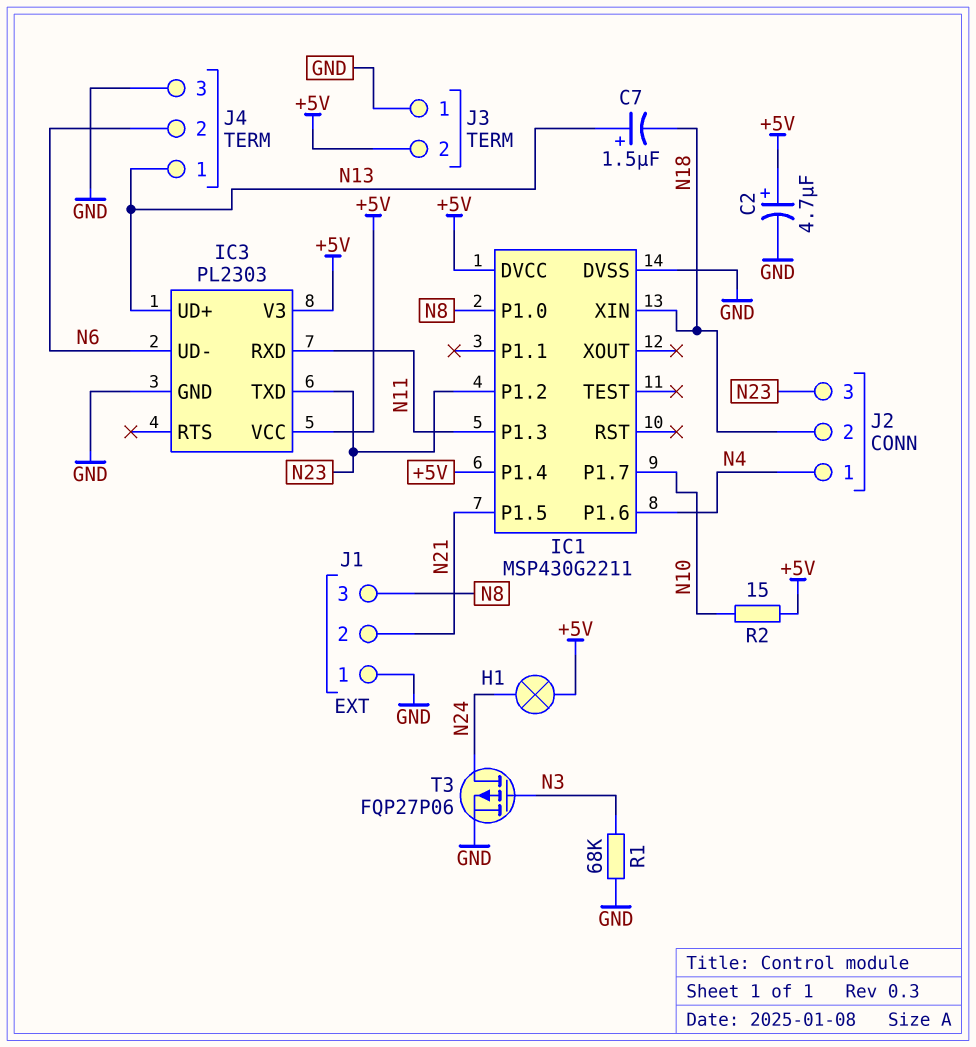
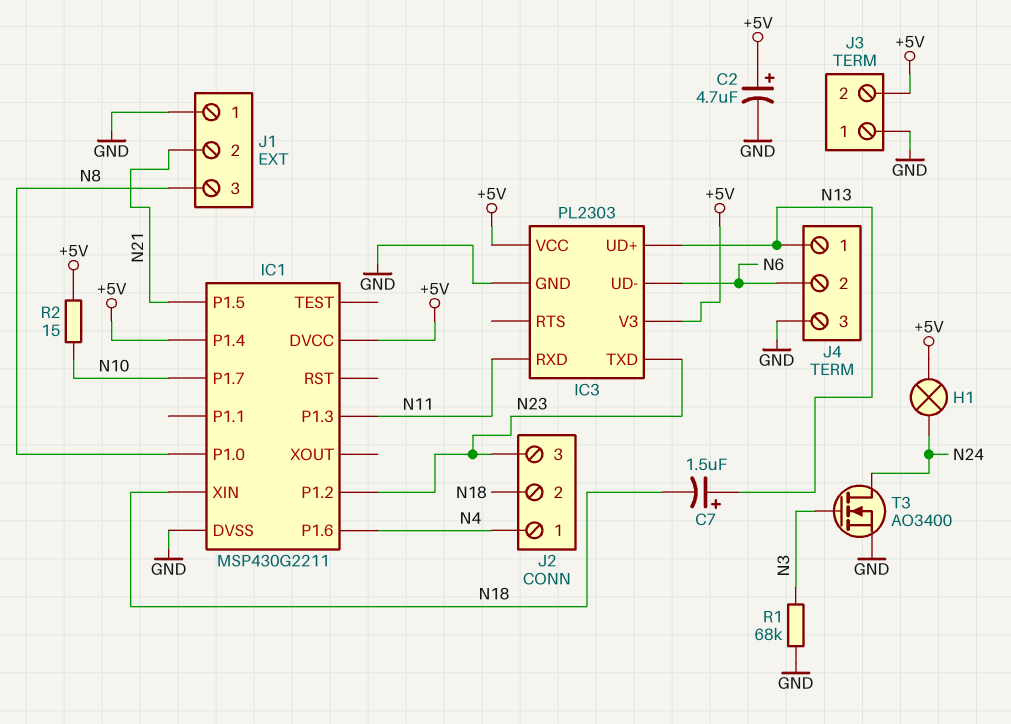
T3: PMOS FQP27P06 (G N3, D N24, S GND) -> NMOS AO3400 (G N3, D N24, S GND)

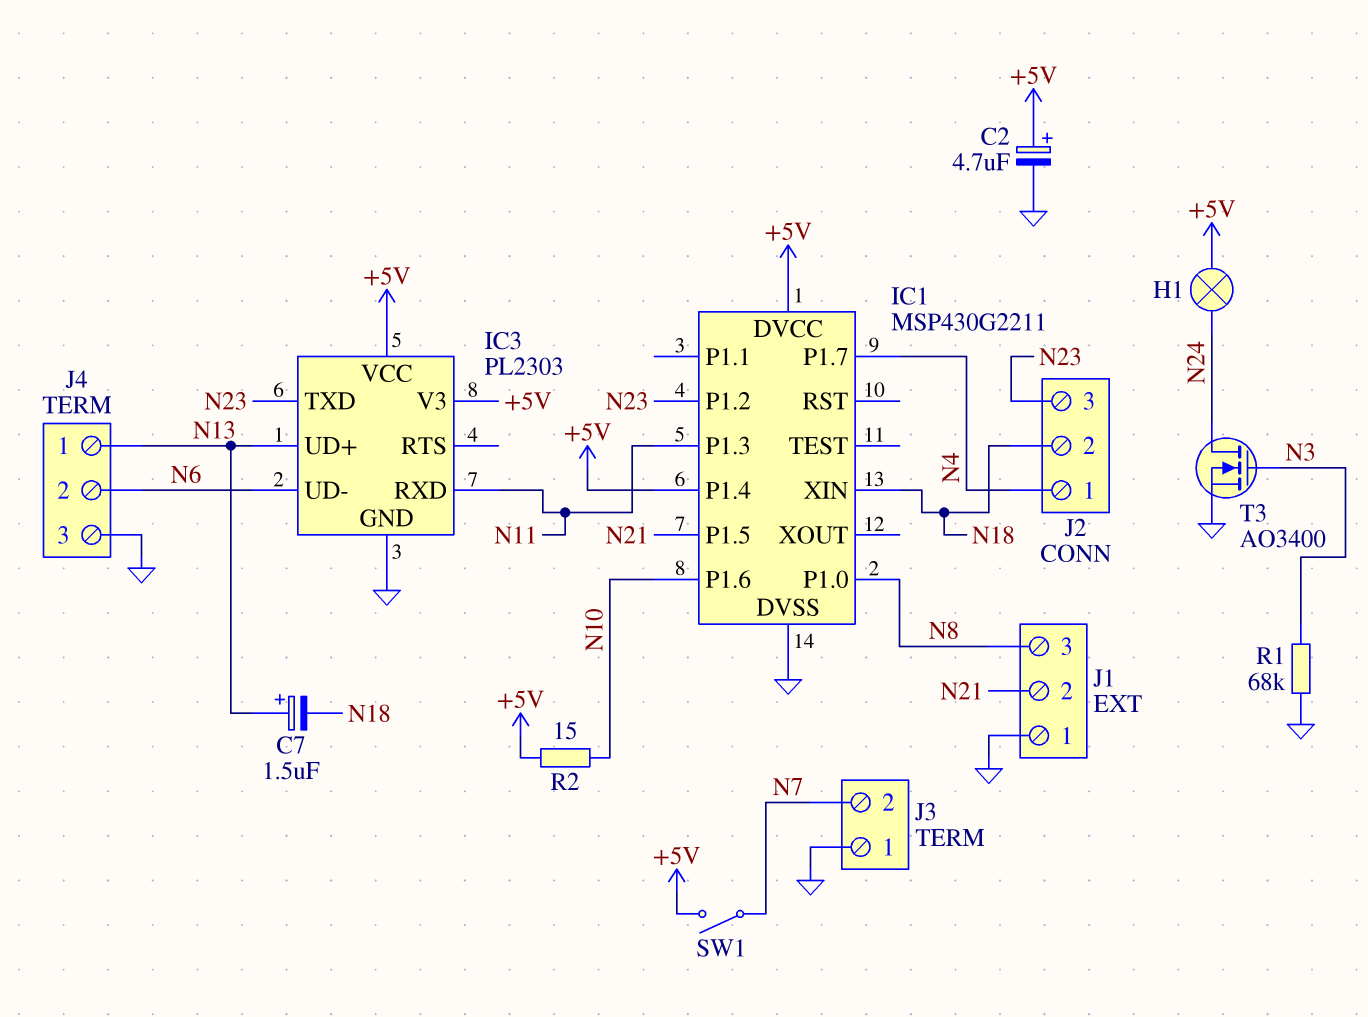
IC1 pin P1.6: N4 -> N10
IC1 pin P1.7: N10 -> N4
J3 pin 2: +5V -> N7
SW1: none -> switch (+5V, N7)

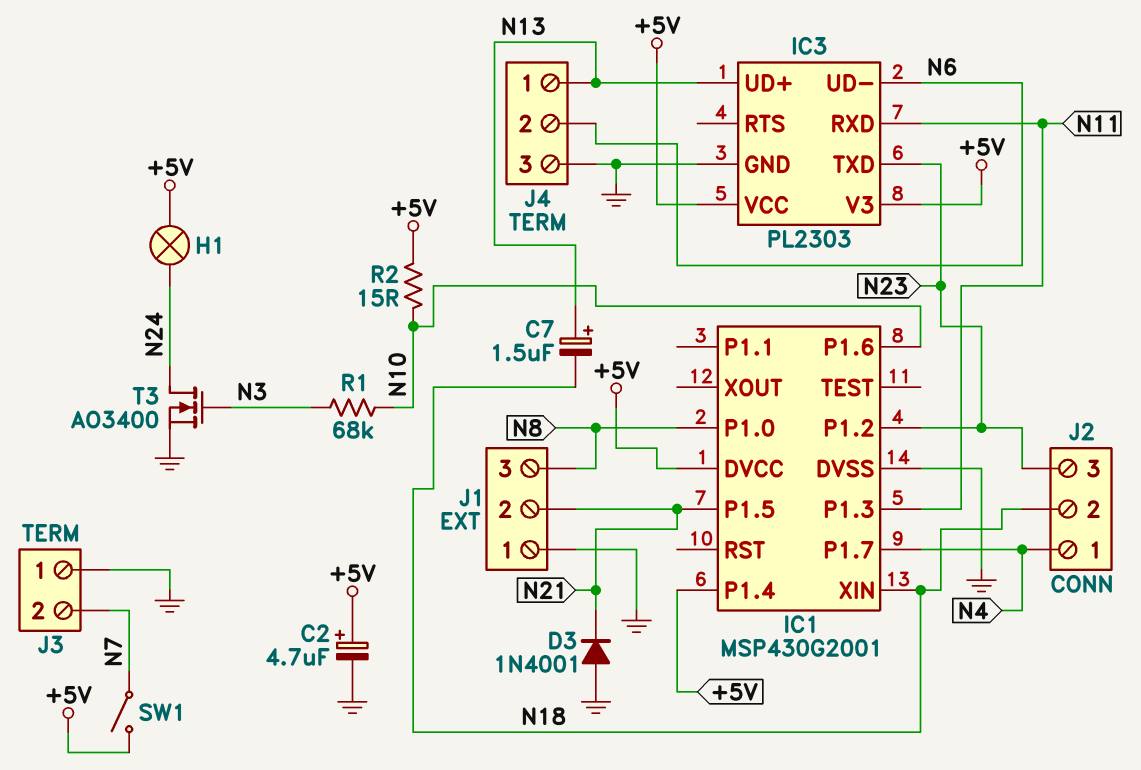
D3: none -> diode 1N4001 (A GND, K N21)
IC1: MSP430G2211 -> MSP430G2001
R1: 68k (GND, N3) -> 68k (N3, N10)

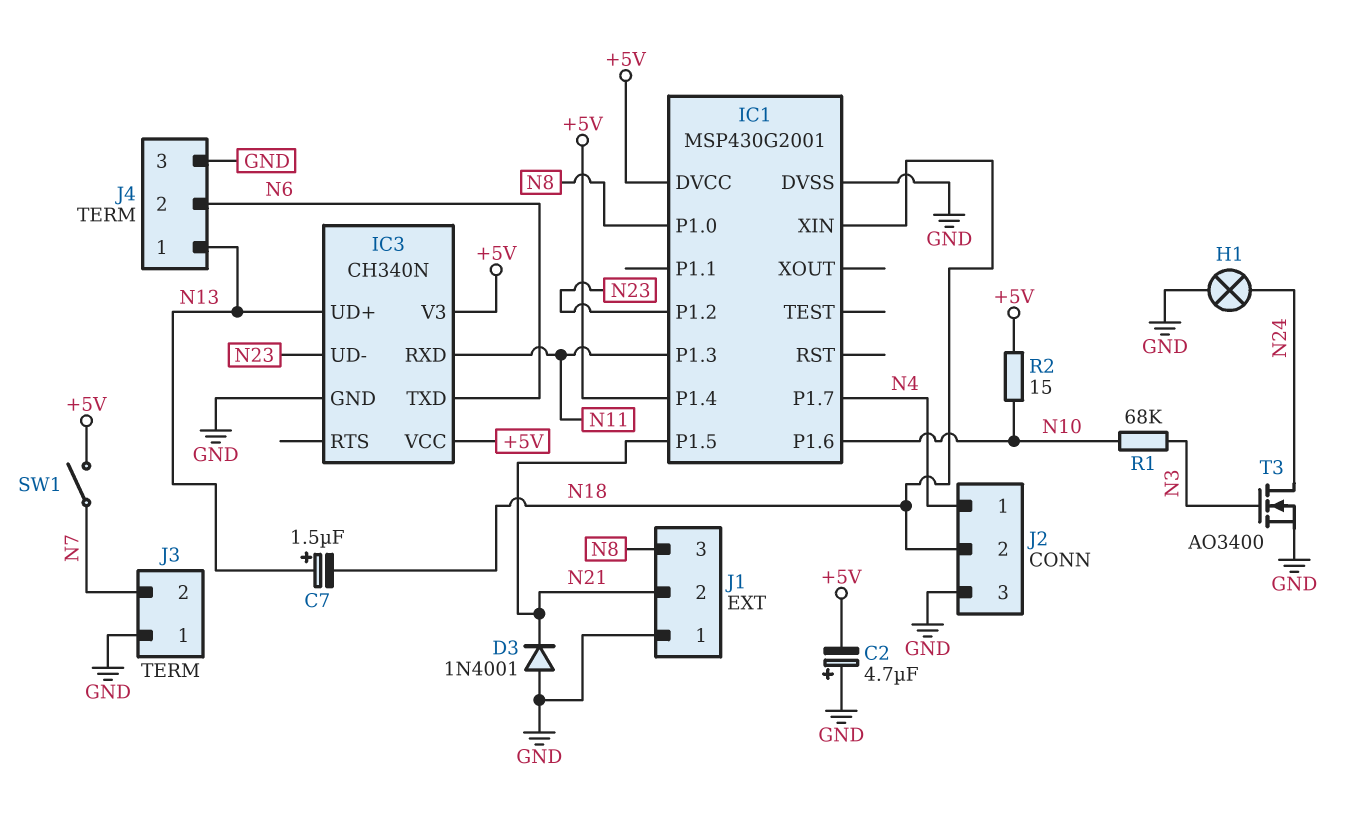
C2: 4.7uF (plus +5V, minus GND) -> 4.7uF (plus GND, minus +5V)
H1: lamp (+5V, N24) -> lamp (GND, N24)
IC3: PL2303 -> CH340N
IC3 pin TXD: N23 -> N6
IC3 pin UD-: N6 -> N23
J2 pin 3: N23 -> GND

